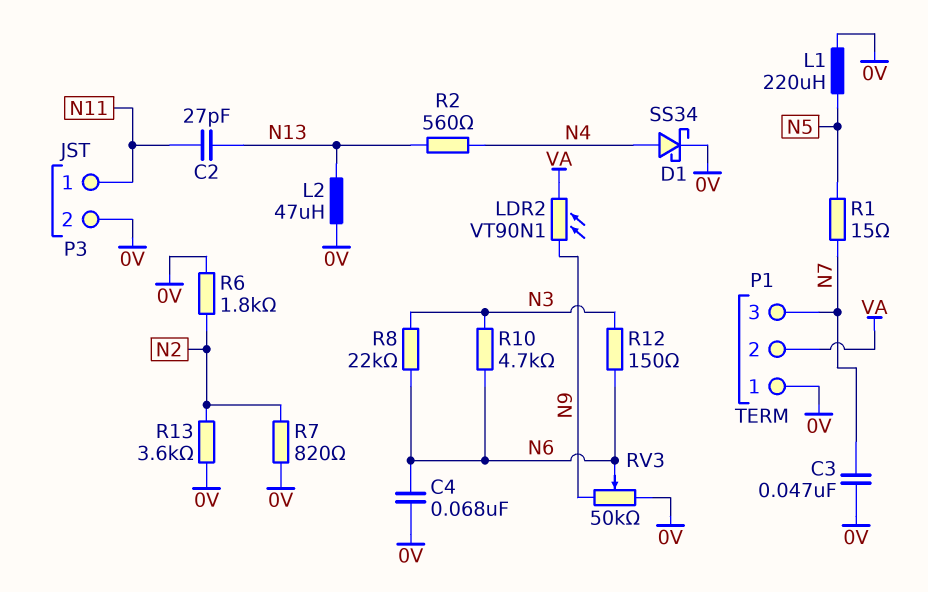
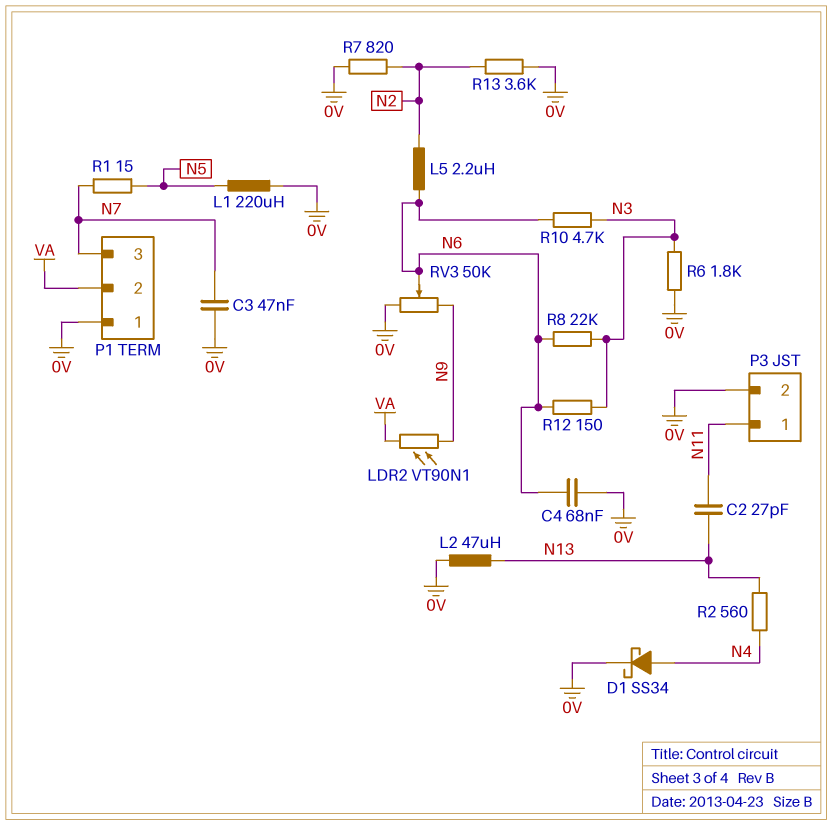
L5: none -> 2.2uH (N2, N6)
R6: 1.8k (0V, N2) -> 1.8k (0V, N3)

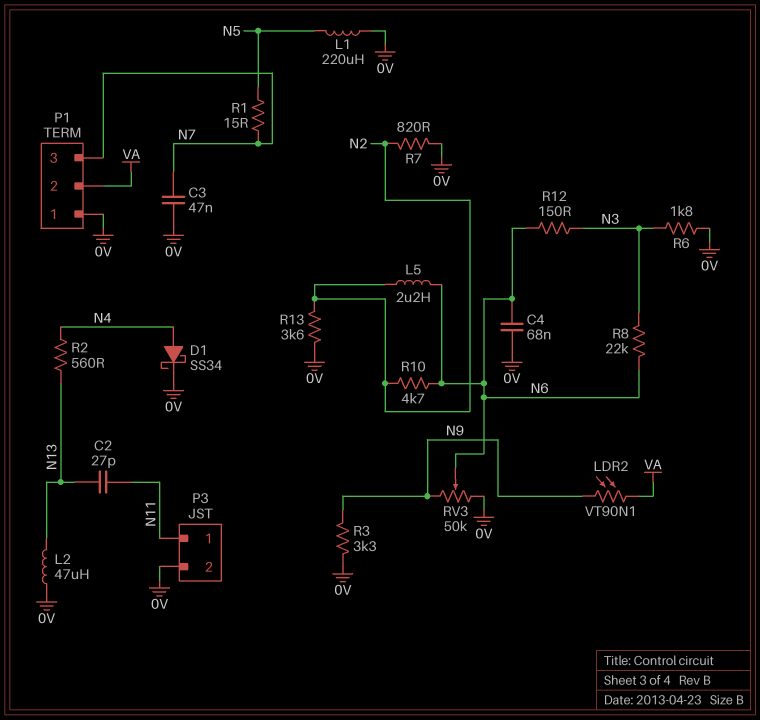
R3: none -> 3.3k (0V, N9)
R10: 4.7k (N3, N6) -> 4.7k (N2, N6)

